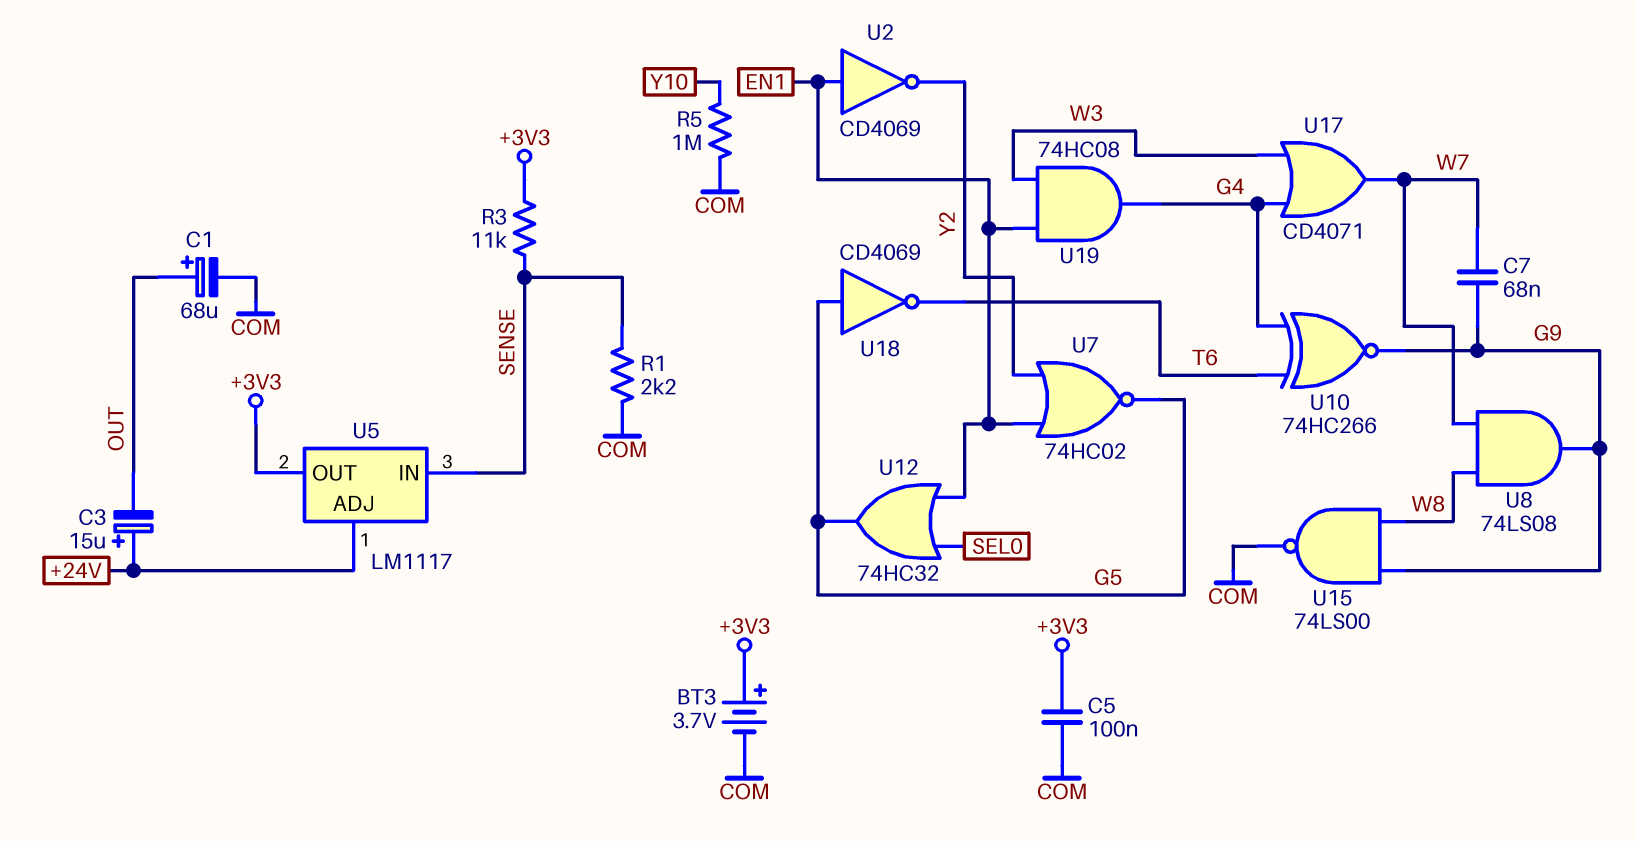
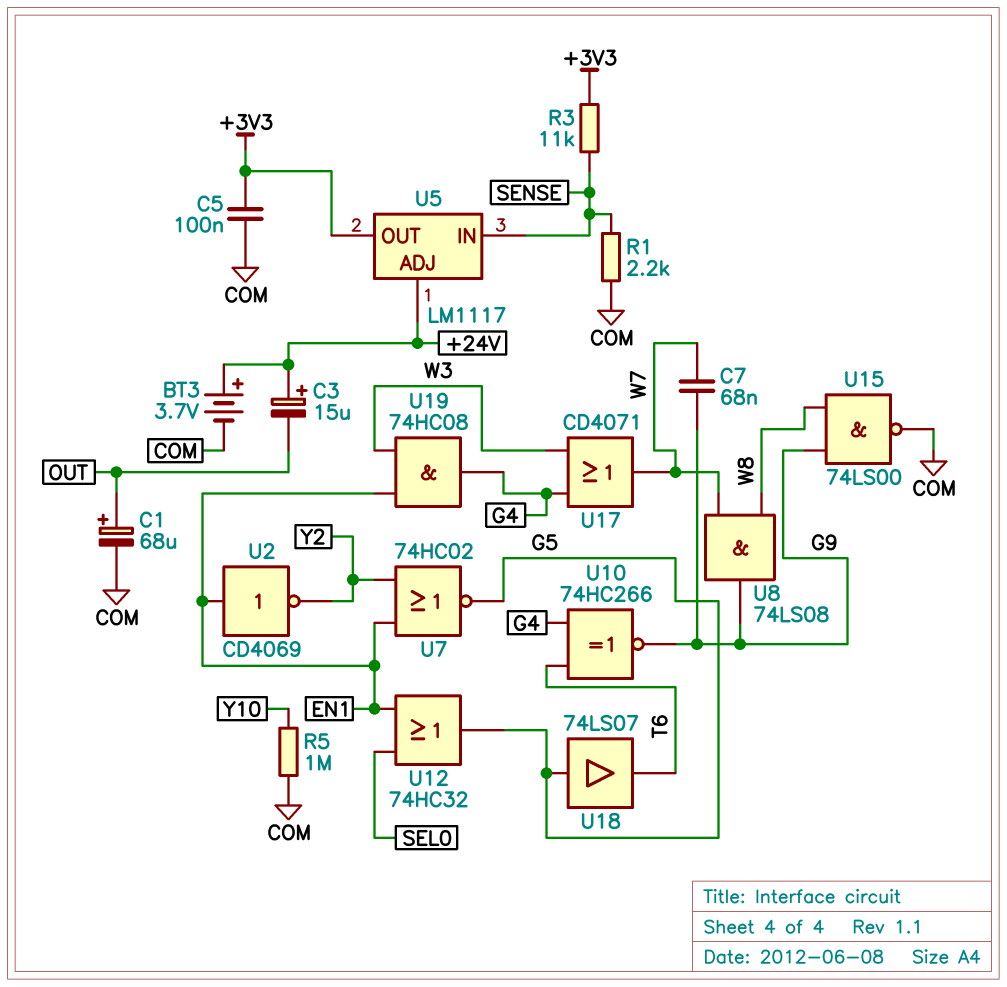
BT3: 3.7V (plus +3V3, minus COM) -> 3.7V (plus +24V, minus COM)
U18: NOT CD4069 (in G5, out T6) -> buffer 74LS07 (in G5, out T6)

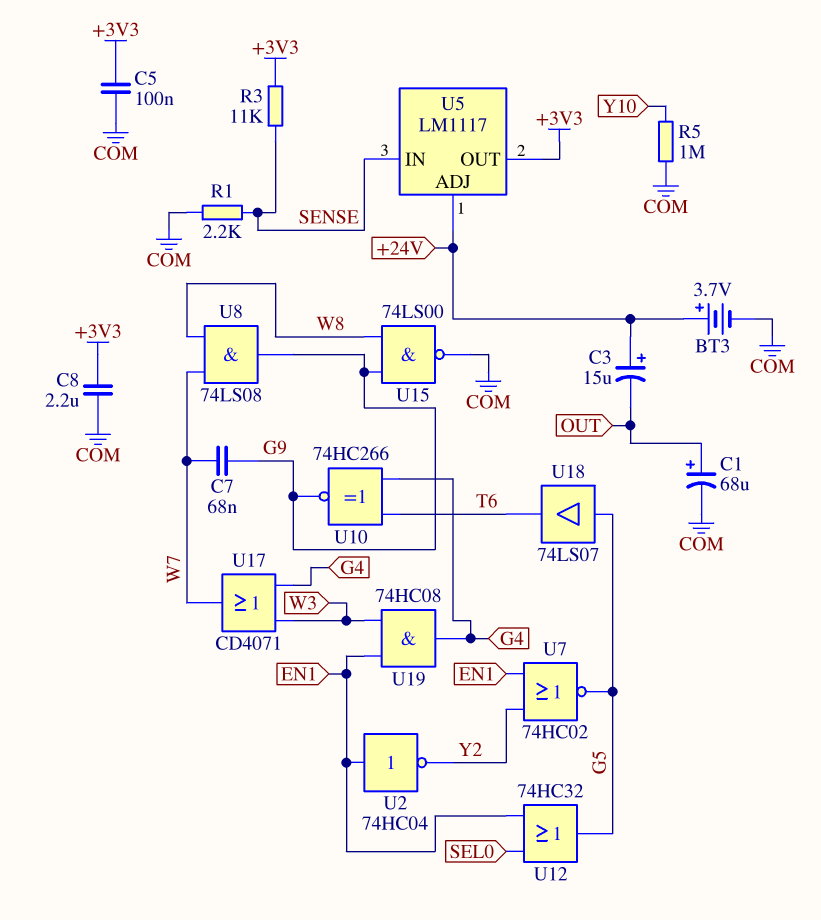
C8: none -> 2.2uF (+3V3, COM)
U2: NOT CD4069 (in EN1, out Y2) -> NOT 74HC04 (in EN1, out Y2)

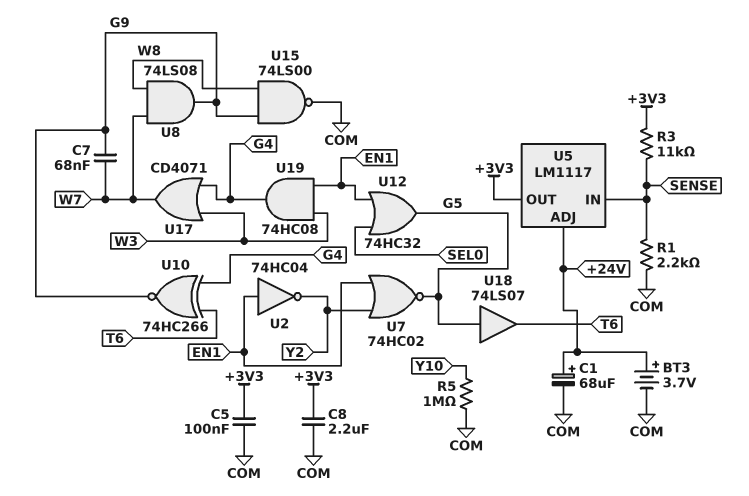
C1: 68uF (plus OUT, minus COM) -> 68uF (plus +24V, minus COM)
C3: 15uF (plus +24V, minus OUT) -> none

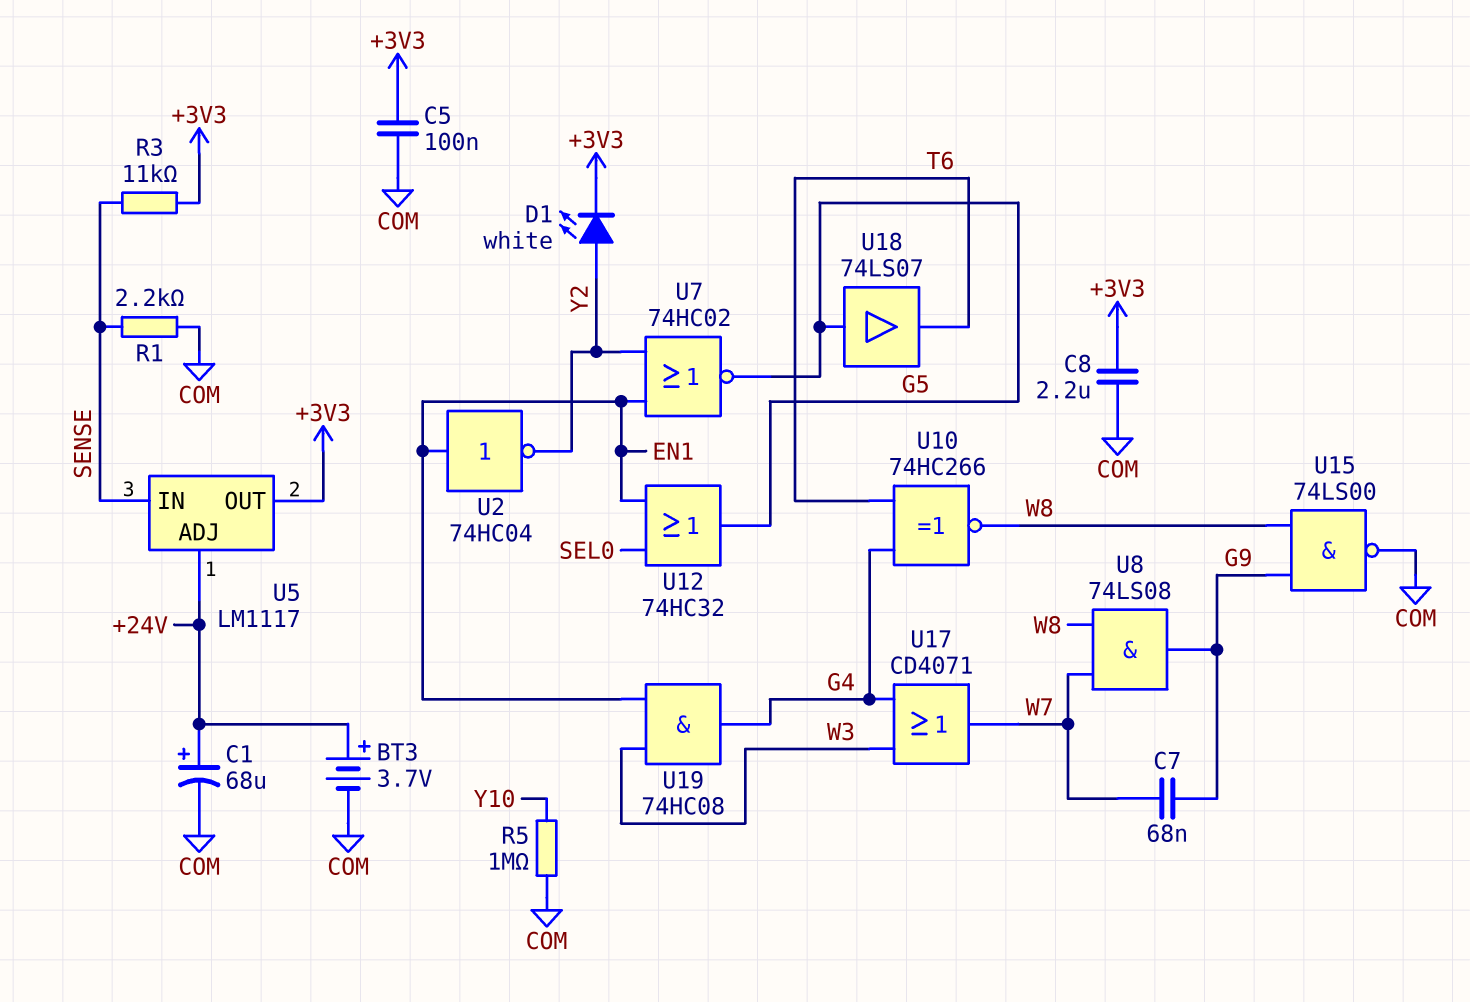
D1: none -> LED white (A Y2, K +3V3)
U10: XNOR 74HC266 (in G4, in T6, out G9) -> XNOR 74HC266 (in G4, in T6, out W8)

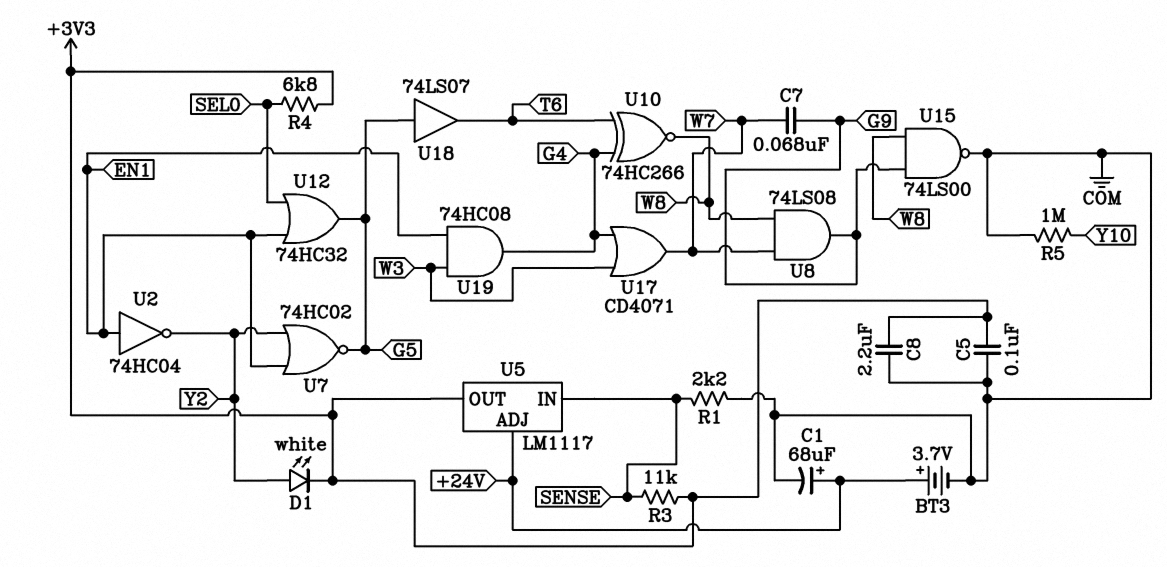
R4: none -> 6.8k (+3V3, SEL0)

